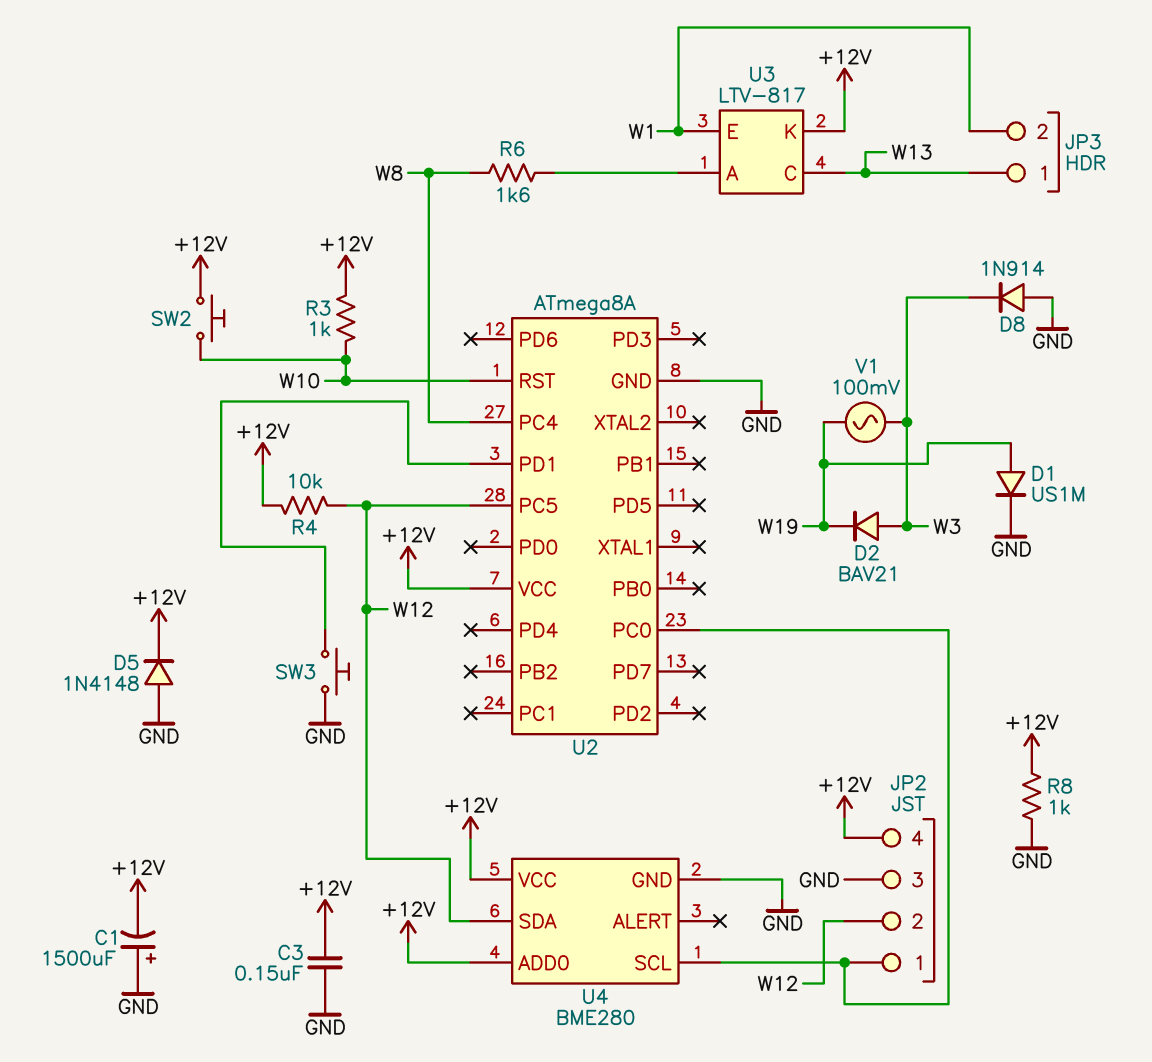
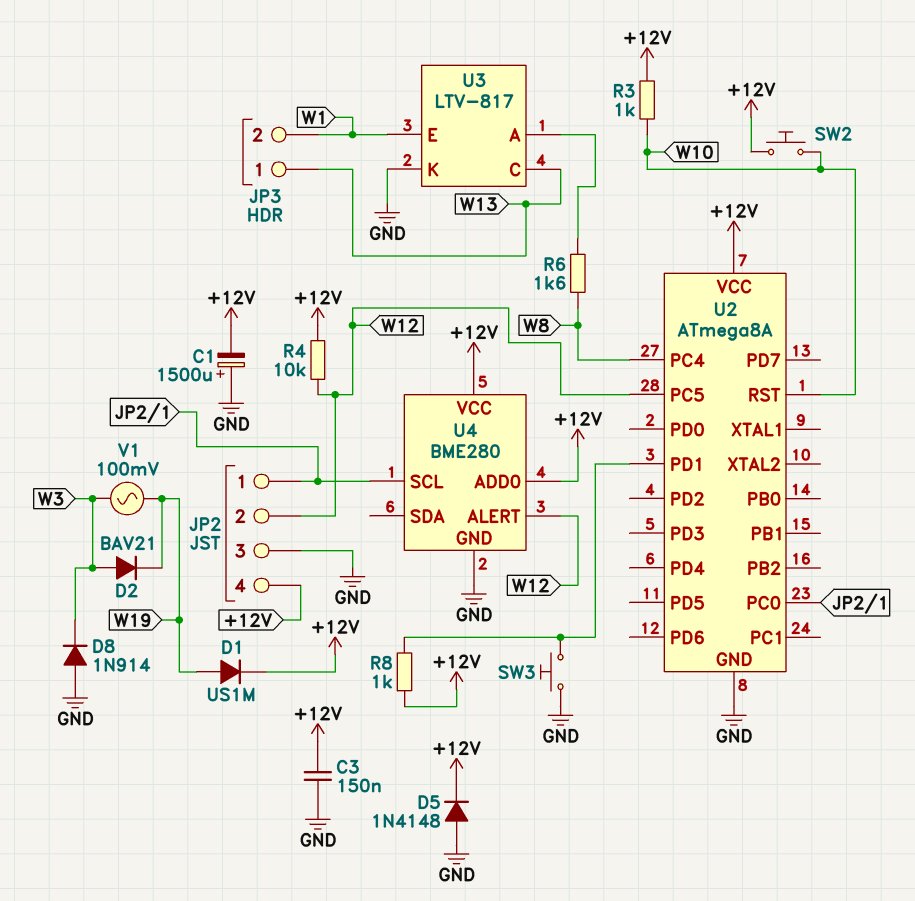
D1: diode US1M (A W19, K GND) -> diode US1M (A W19, K +12V)
R8: 1k (+12V, GND) -> 1k (+12V, U2/PD1)
U3 pin K: +12V -> GND
U4 pin ALERT: none -> W12
U4 pin SDA: W12 -> none

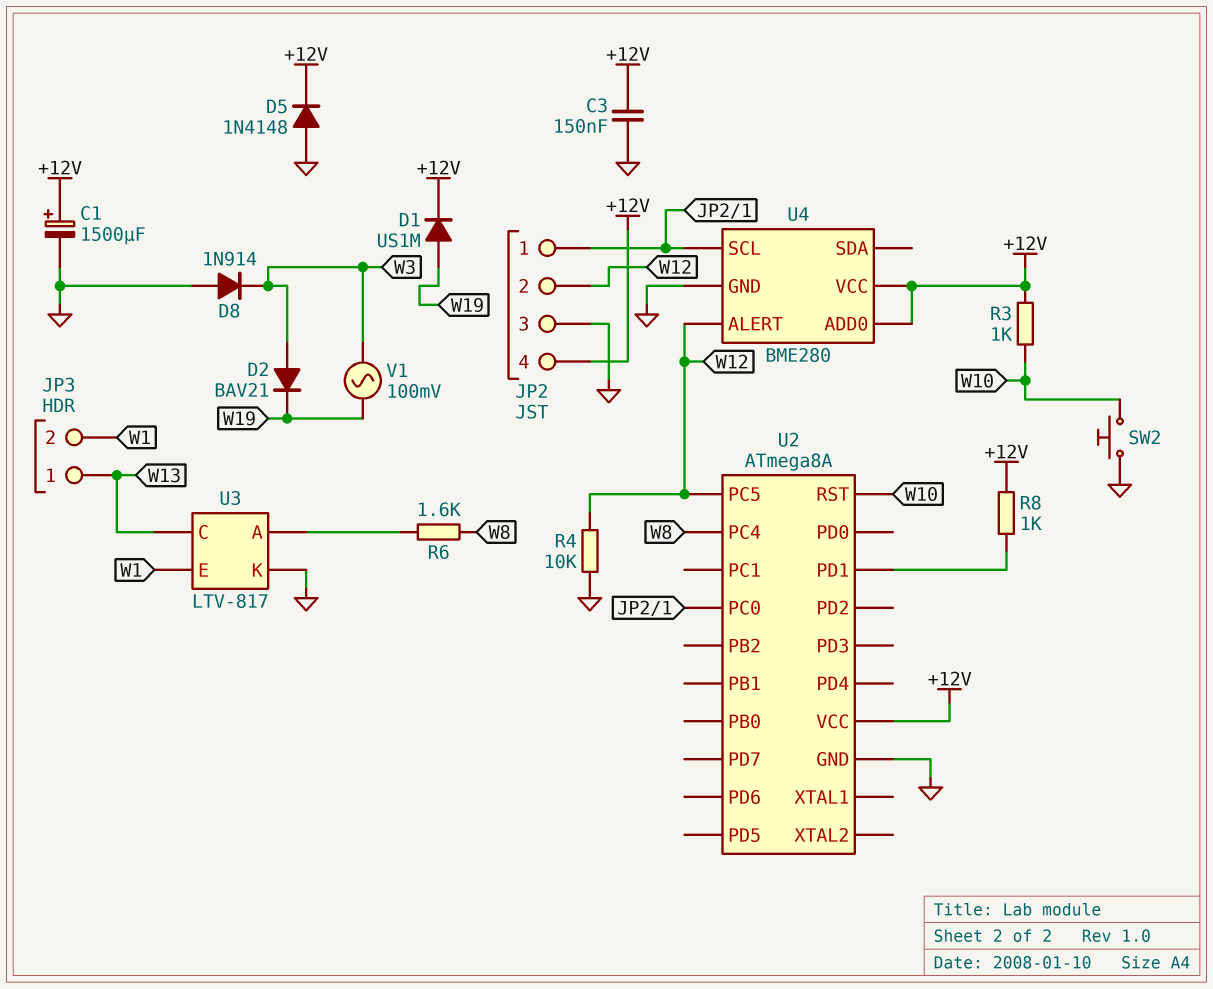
C1: 1500uF (plus GND, minus +12V) -> 1500uF (plus +12V, minus GND)
R4: 10k (+12V, W12) -> 10k (GND, W12)
SW2: button (+12V, W10) -> button (GND, W10)
SW3: button (GND, U2/PD1) -> none

